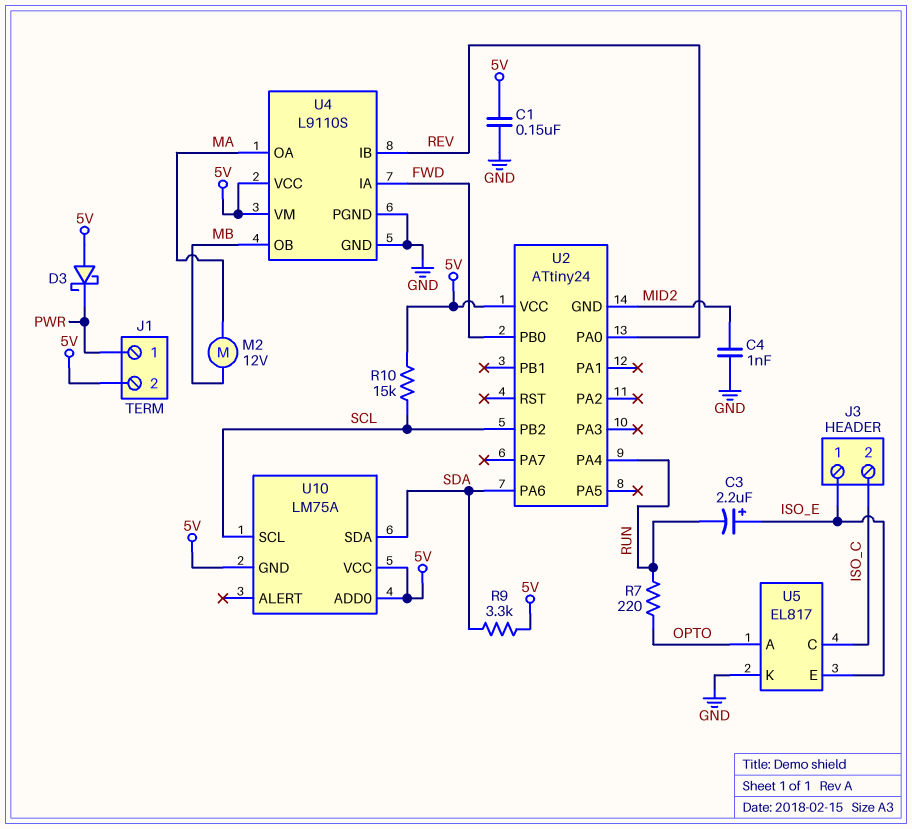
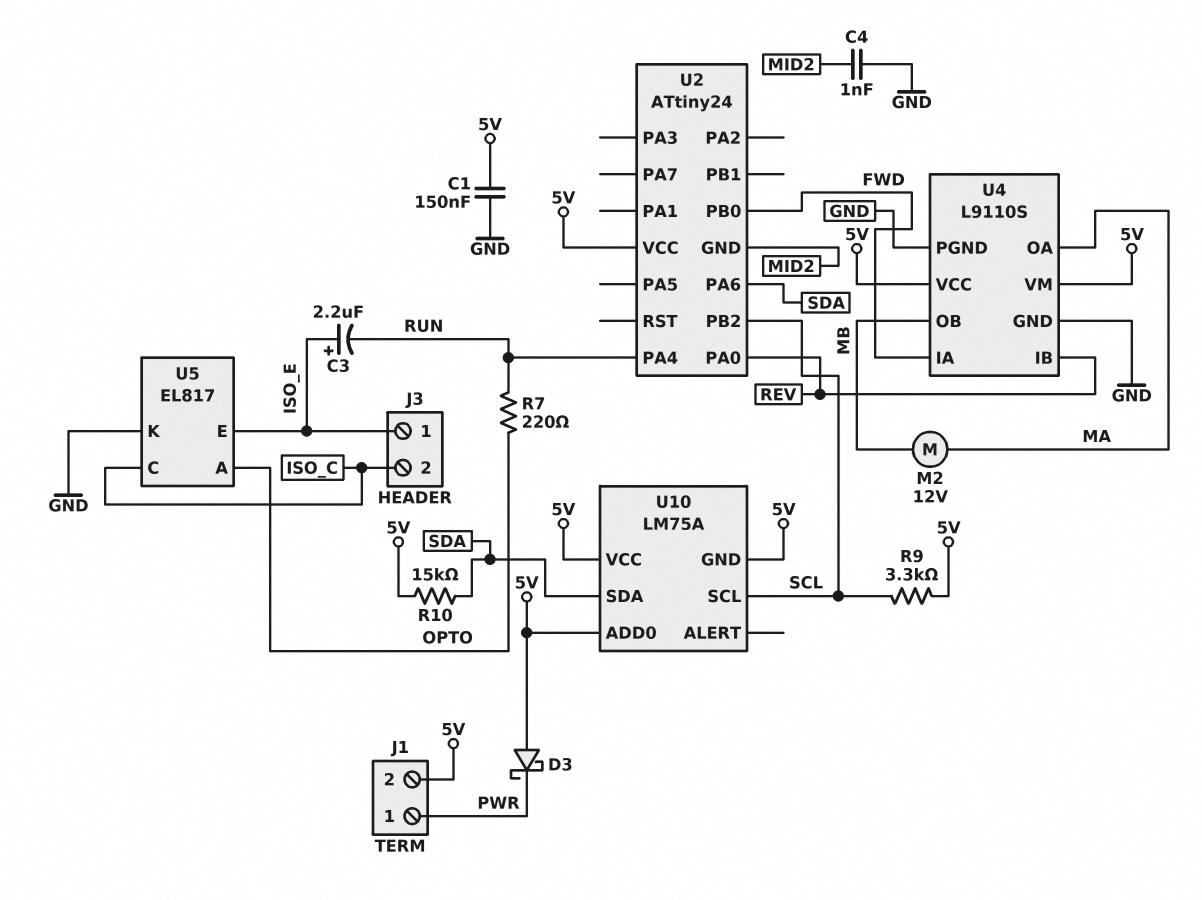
R9: 3.3k (5V, SDA) -> 3.3k (5V, SCL)
R10: 15k (5V, SCL) -> 15k (5V, SDA)

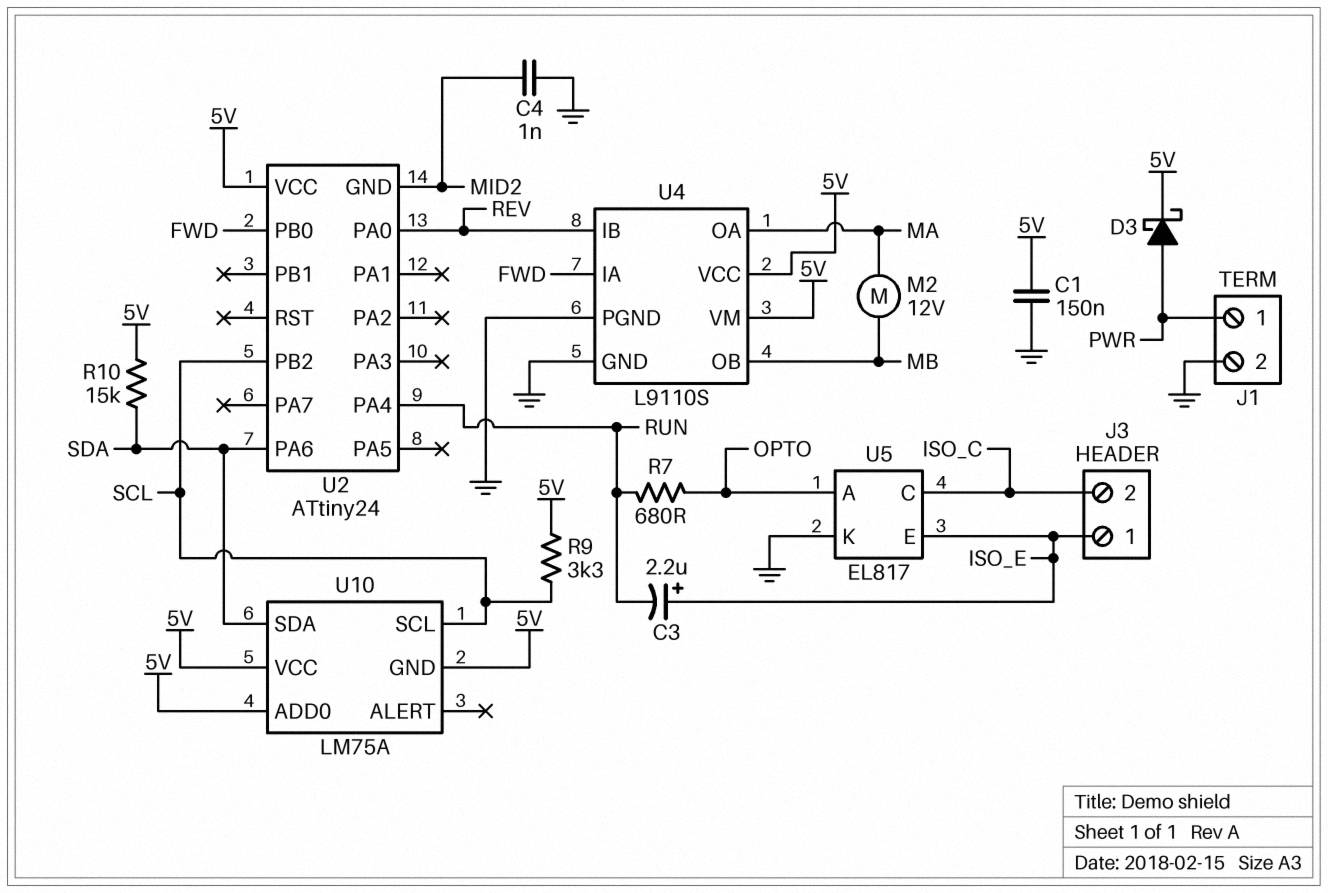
D3: schottky (A 5V, K PWR) -> schottky (A PWR, K 5V)
J1 pin 2: 5V -> GND
R7: 220 (OPTO, RUN) -> 680 (OPTO, RUN)

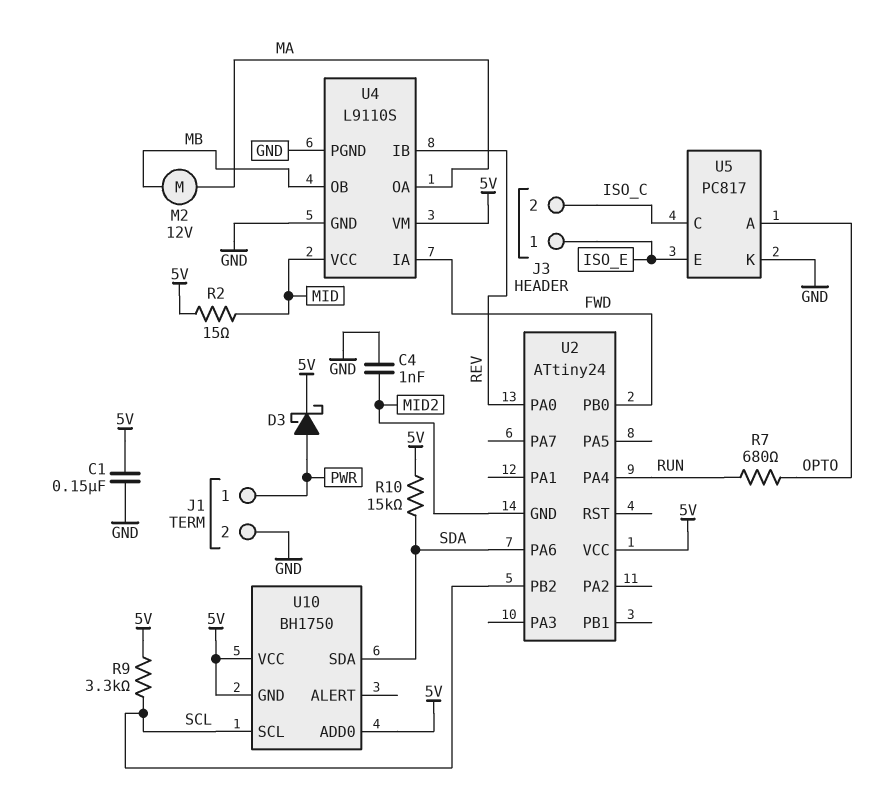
C3: 2.2uF (plus ISO_E, minus RUN) -> none
R2: none -> 15 (5V, MID)
U4 pin VCC: 5V -> MID
U5: EL817 -> PC817
U10: LM75A -> BH1750

